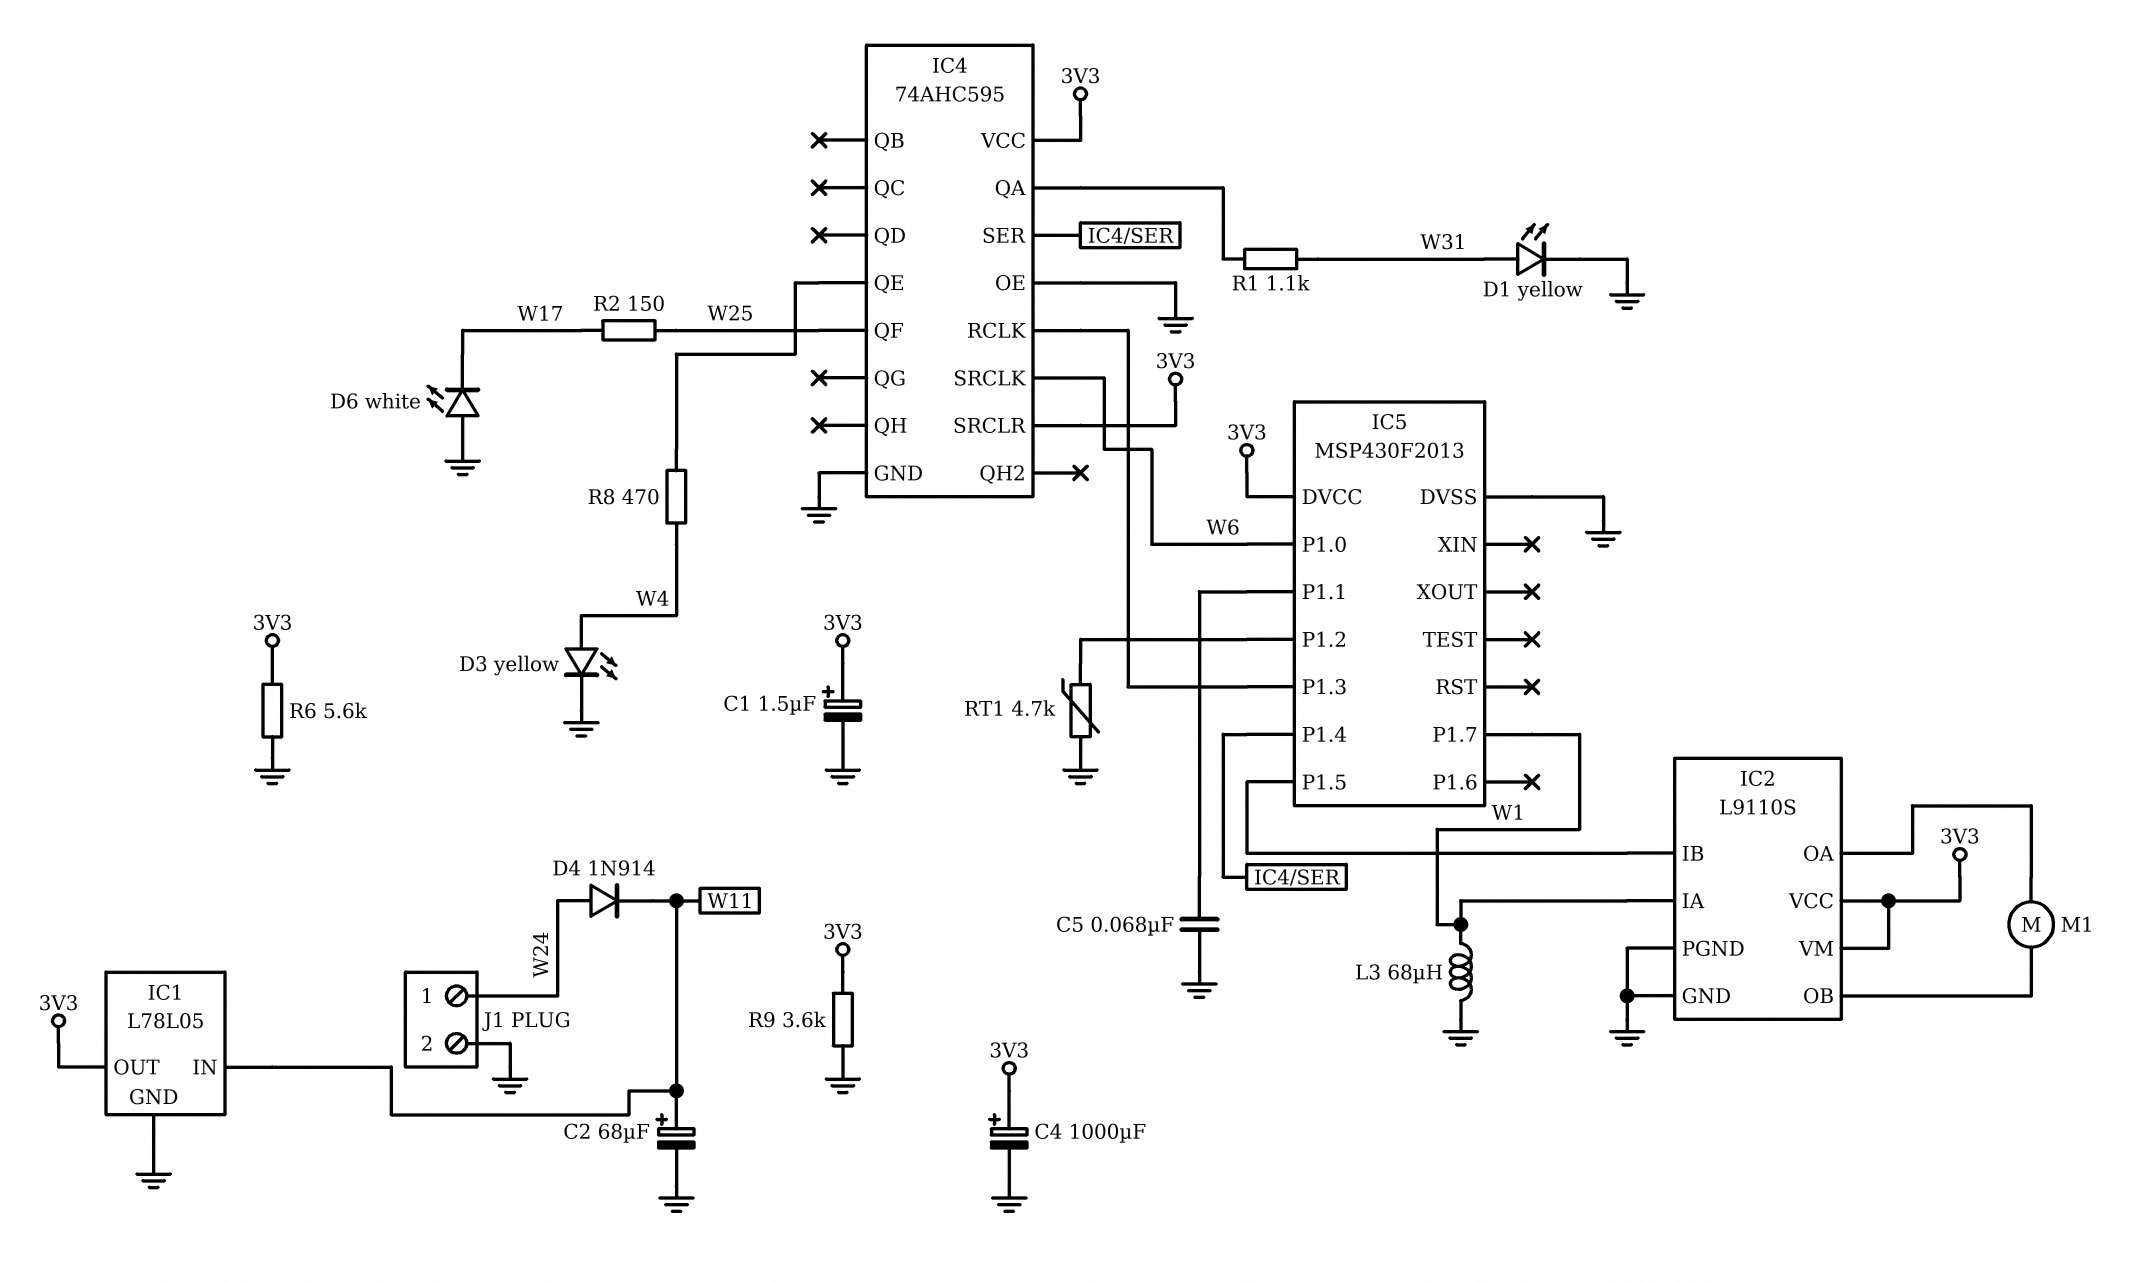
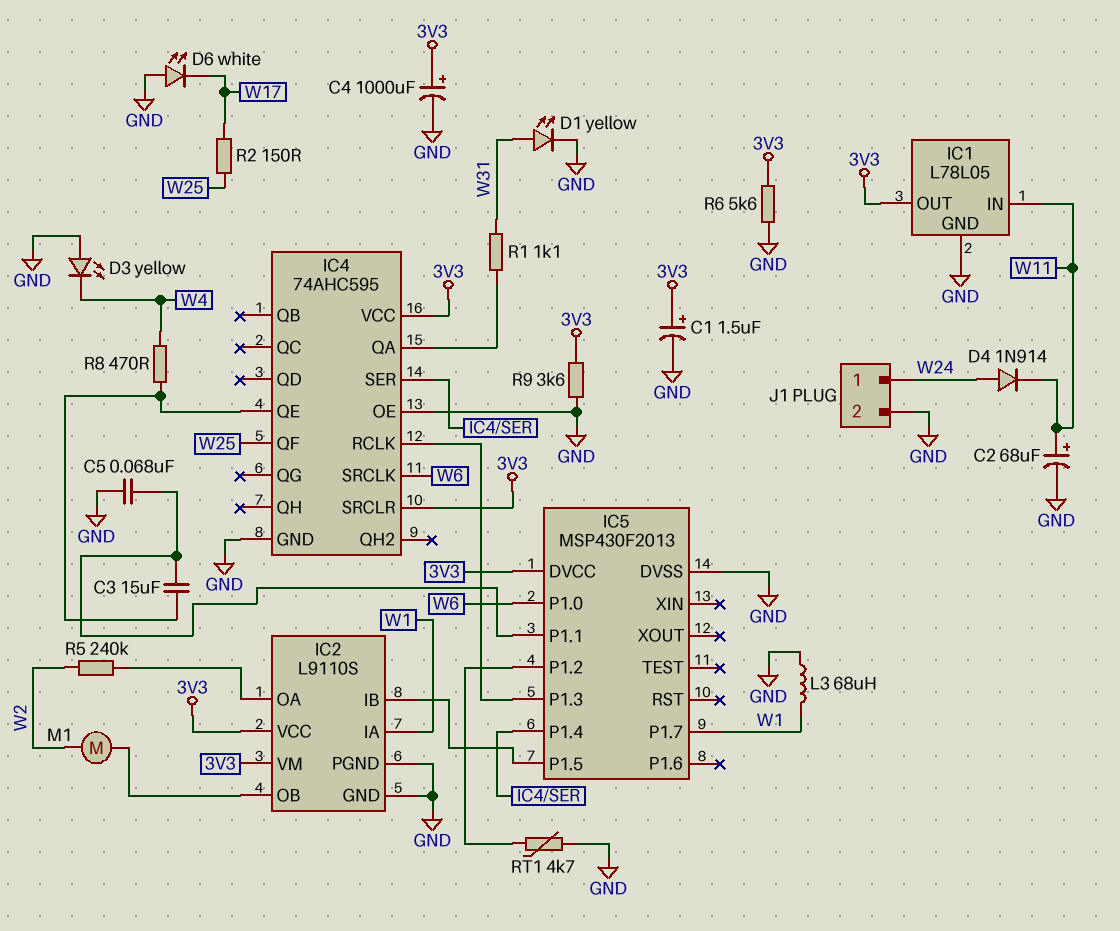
C3: none -> 15uF (IC4/QE, IC5/P1.1)
D3: LED yellow (A W4, K GND) -> LED yellow (A GND, K W4)
M1: motor (IC2/OA, IC2/OB) -> motor (IC2/OB, W2)
R5: none -> 240k (IC2/OA, W2)

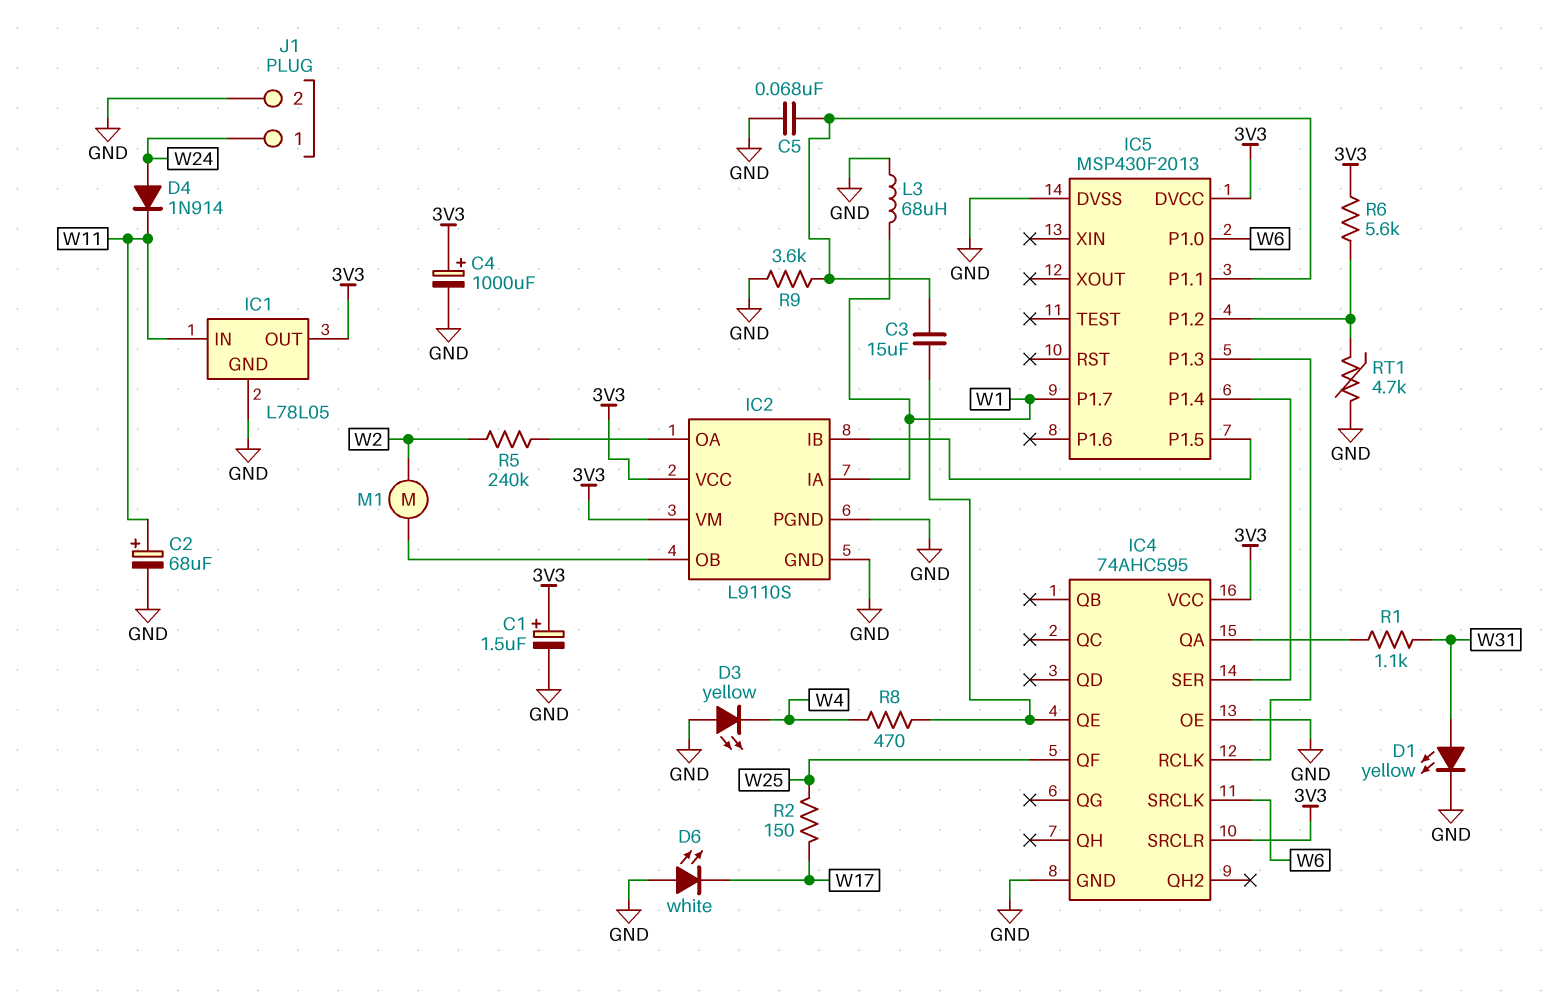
R6: 5.6k (3V3, GND) -> 5.6k (3V3, IC5/P1.2)
R9: 3.6k (3V3, GND) -> 3.6k (GND, IC5/P1.1)

